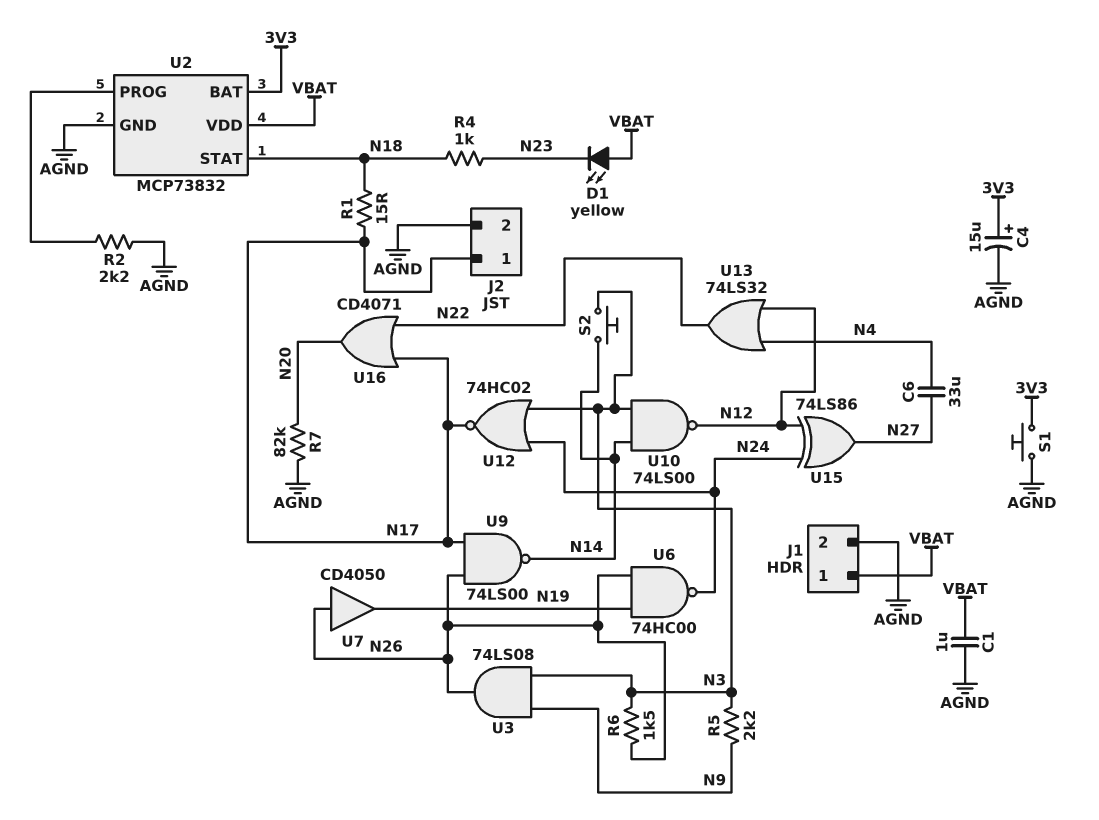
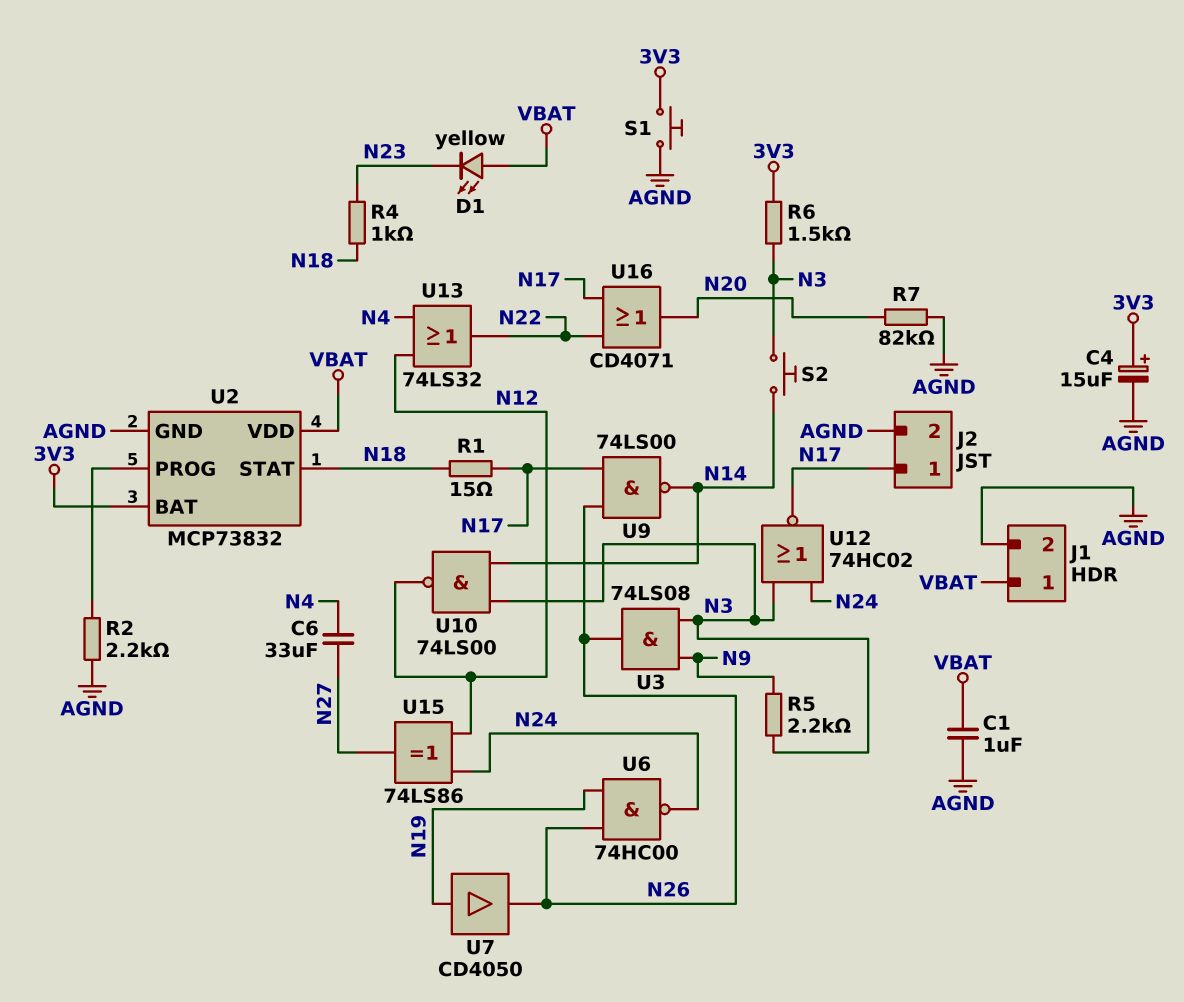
R6: 1.5k (N3, N26) -> 1.5k (3V3, N3)
U7: buffer CD4050 (in N26, out N19) -> buffer CD4050 (in N19, out N26)

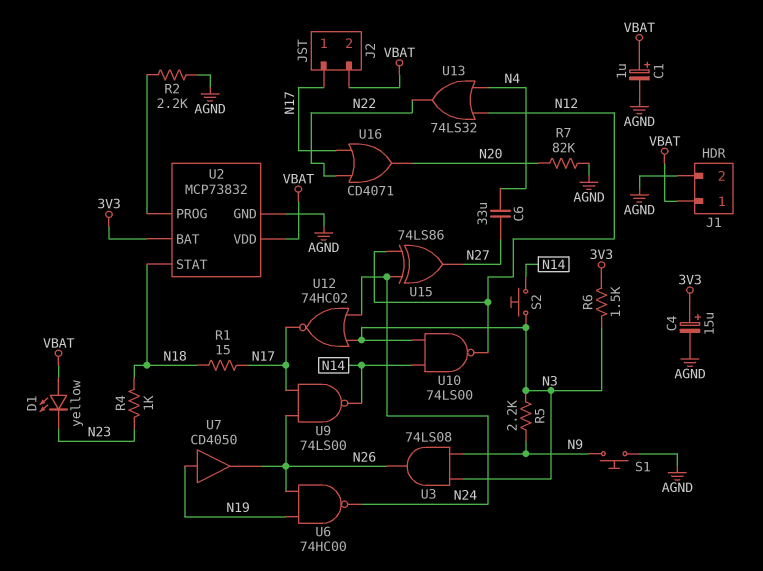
C1: 1uF (AGND, VBAT) -> 1uF (plus VBAT, minus AGND)
J2 pin 2: AGND -> VBAT
S1: button (3V3, AGND) -> button (AGND, N9)

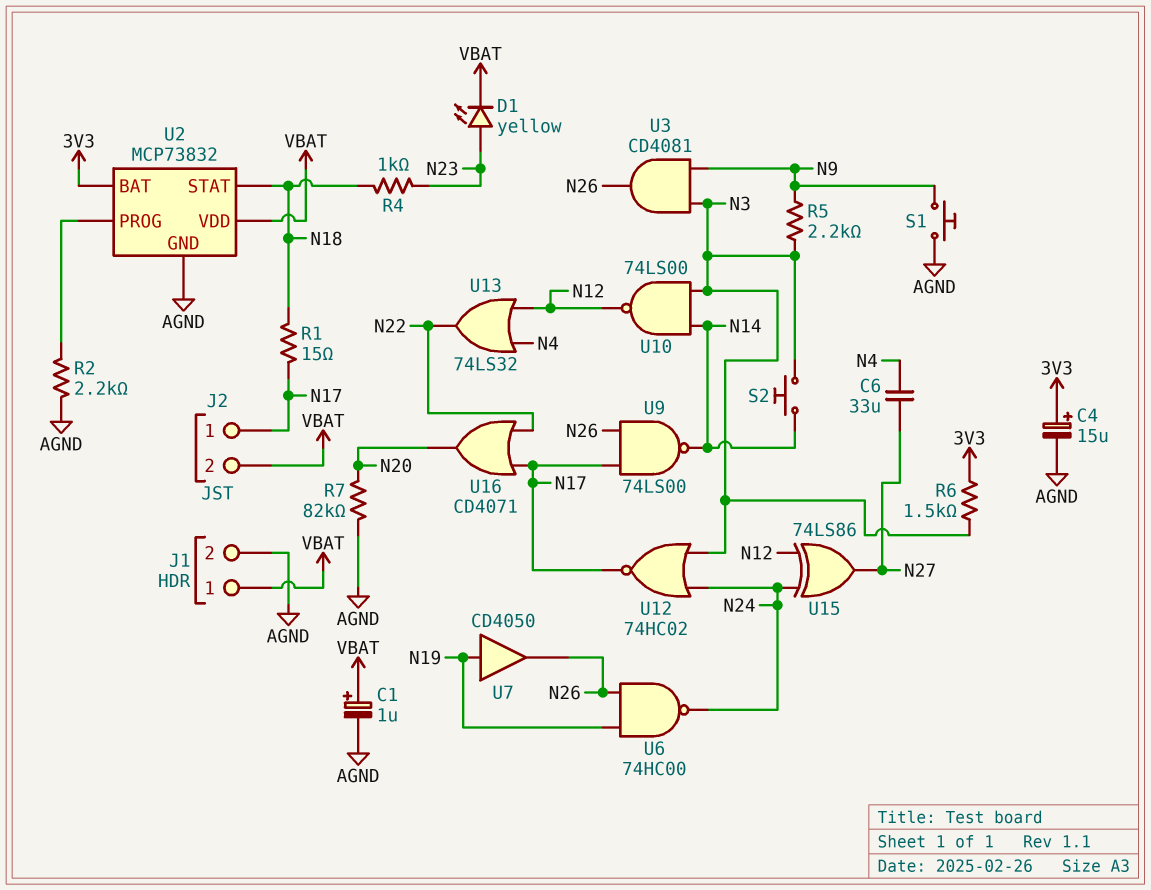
D1: LED yellow (A VBAT, K N23) -> LED yellow (A N23, K VBAT)
U3: AND 74LS08 (in N3, in N9, out N26) -> AND CD4081 (in N3, in N9, out N26)

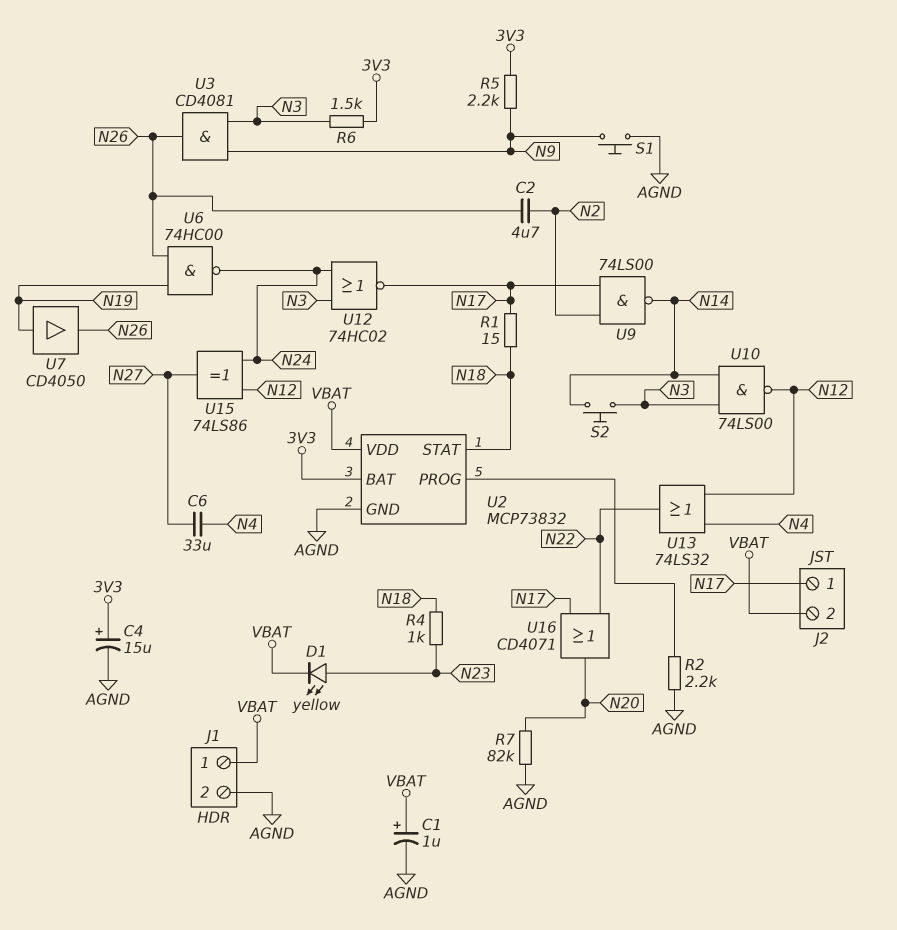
C2: none -> 4.7uF (N2, N26)
R5: 2.2k (N3, N9) -> 2.2k (3V3, N9)
U9: NAND 74LS00 (in N17, in N26, out N14) -> NAND 74LS00 (in N2, in N17, out N14)

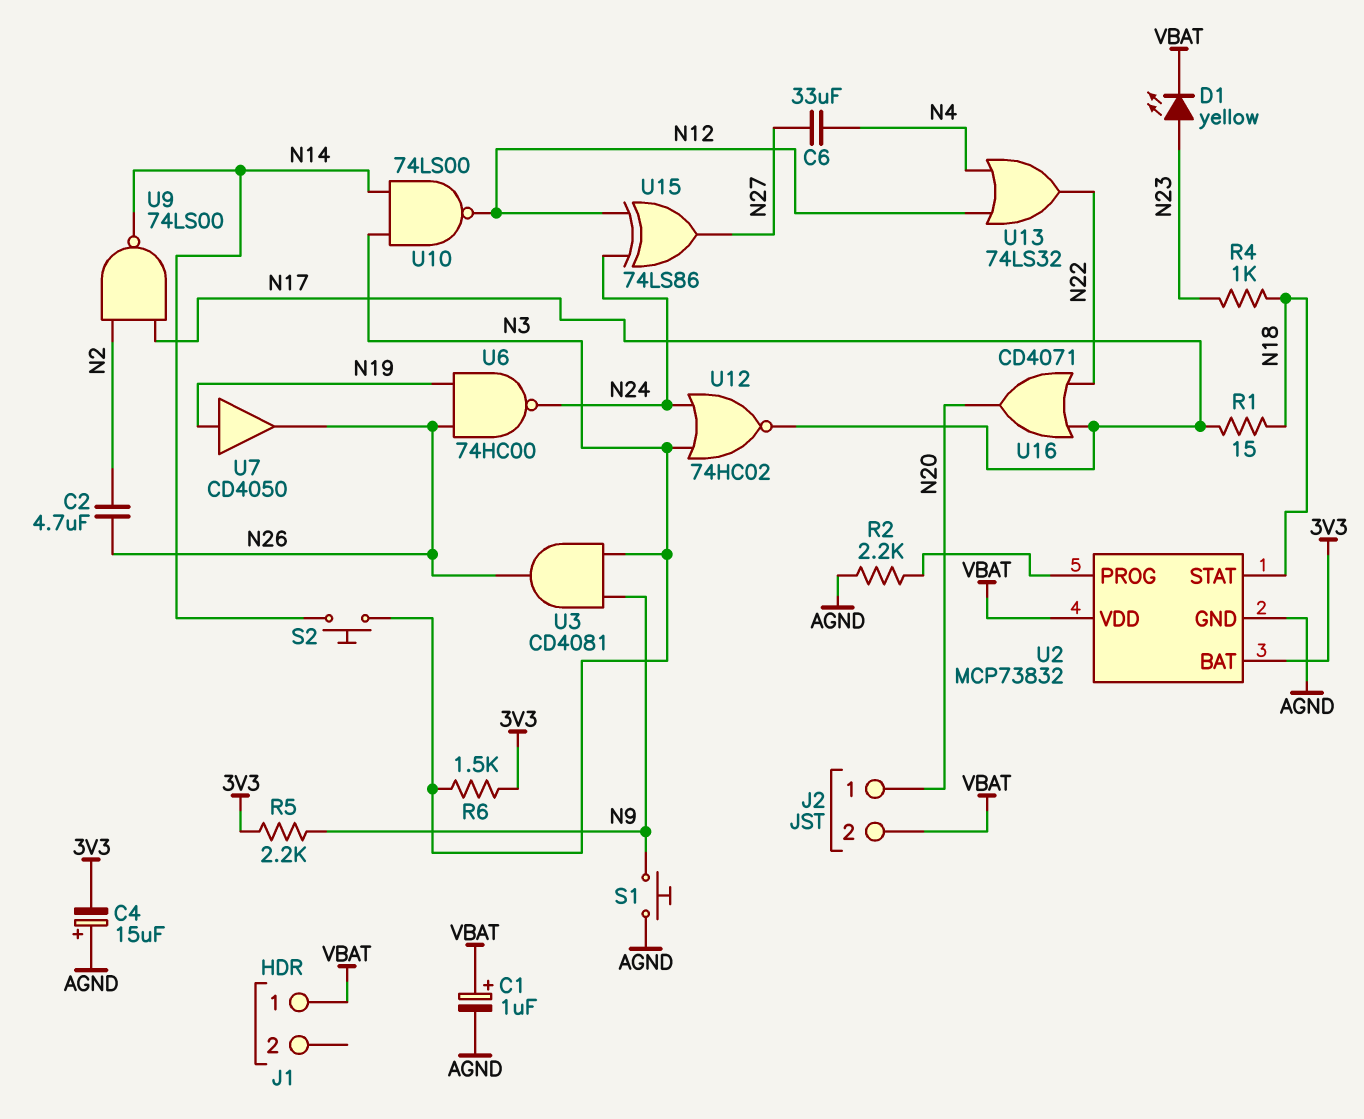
C4: 15uF (plus 3V3, minus AGND) -> 15uF (plus AGND, minus 3V3)
J1 pin 2: AGND -> none
J2 pin 1: N17 -> N20
R7: 82k (AGND, N20) -> none

